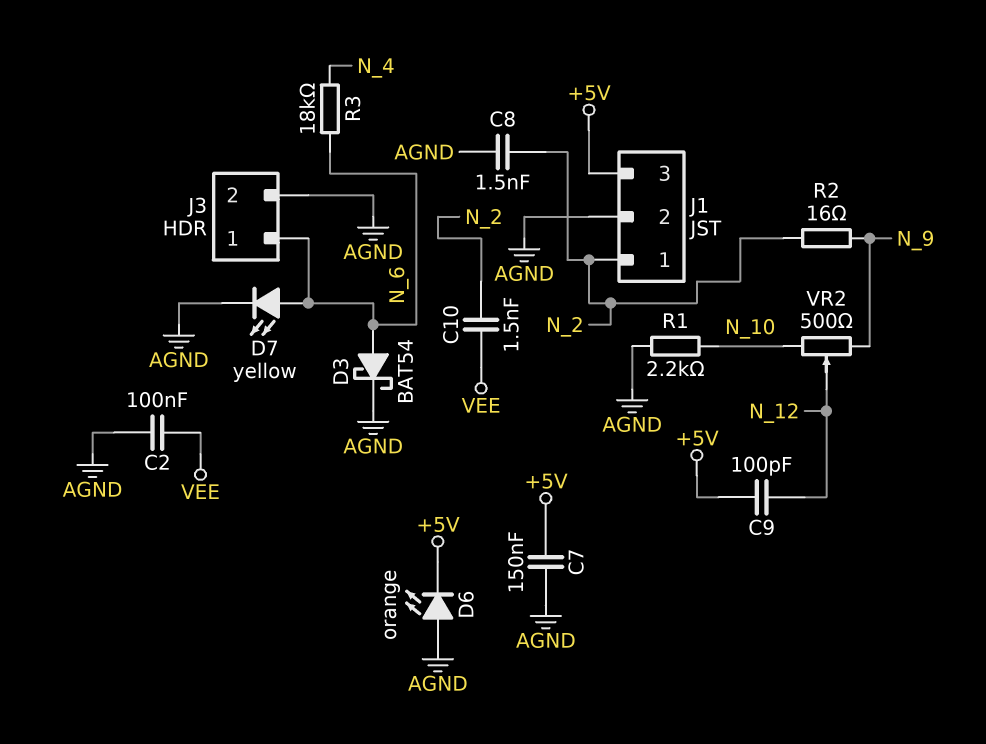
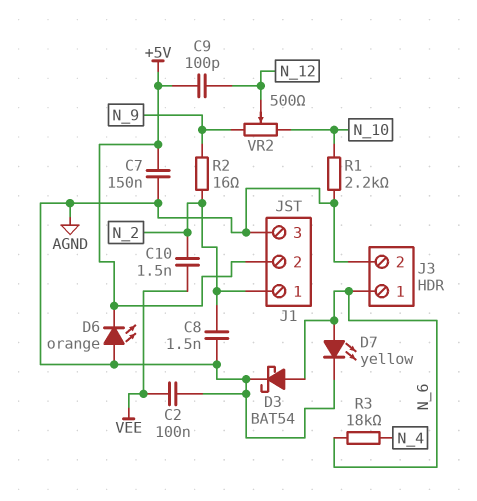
J1 pin 2: AGND -> +5V
J1 pin 3: +5V -> AGND

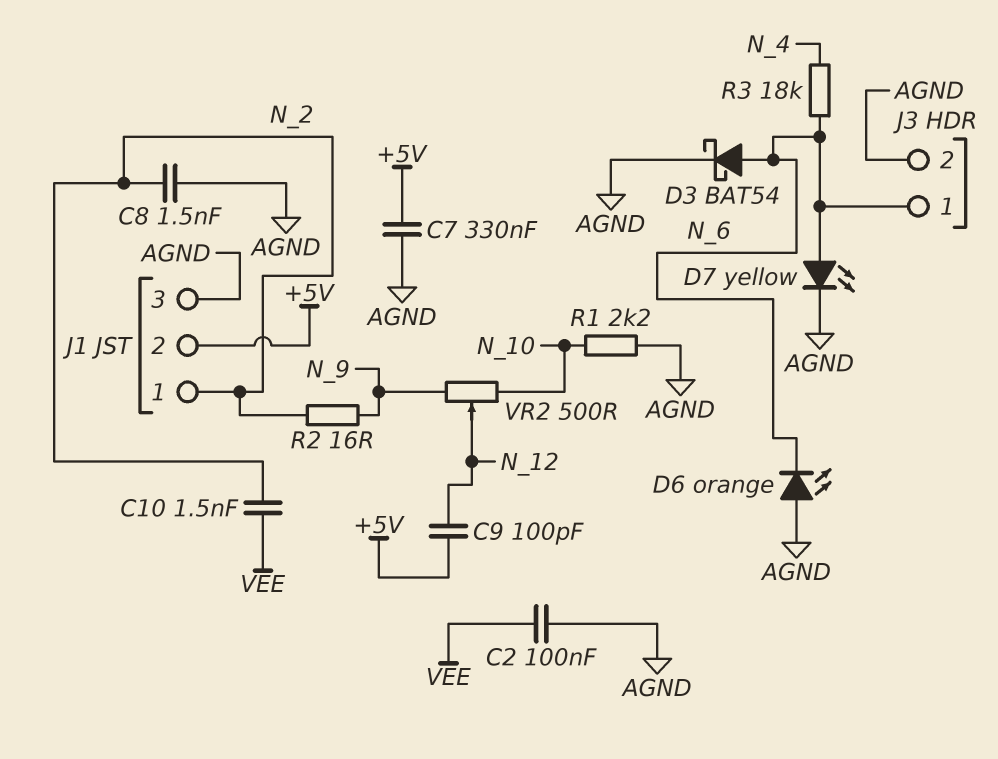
C7: 150nF (+5V, AGND) -> 330nF (+5V, AGND)
D6: LED orange (A AGND, K +5V) -> LED orange (A AGND, K N_6)

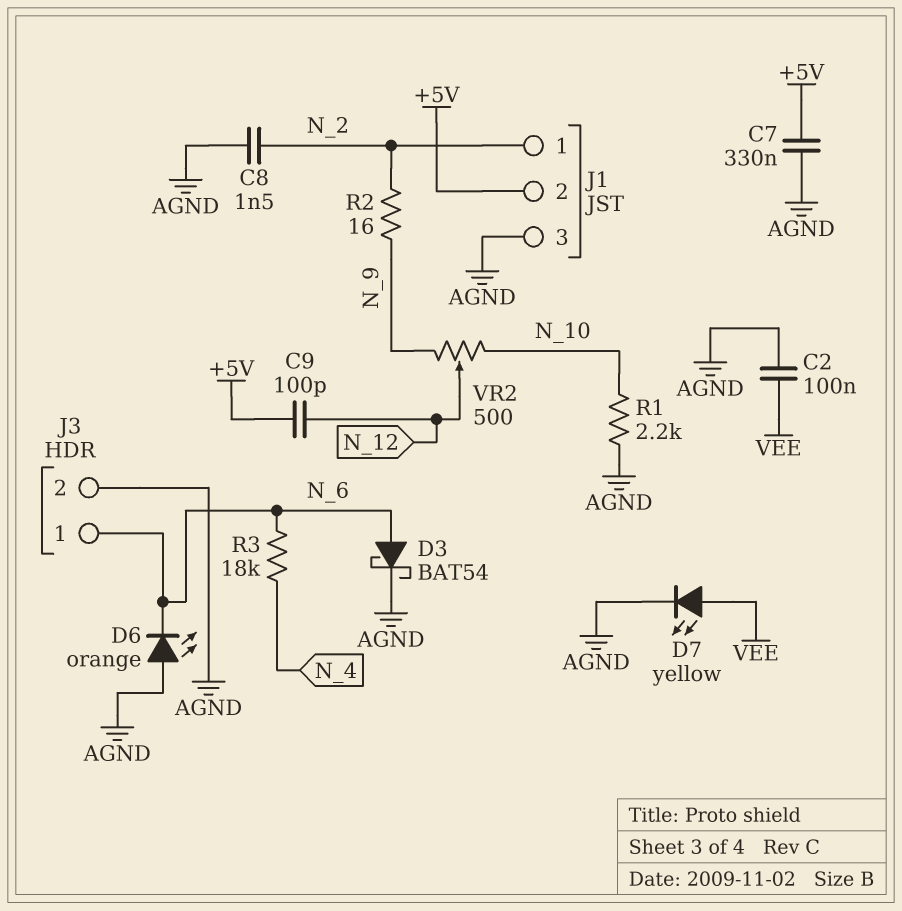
C10: 1.5nF (N_2, VEE) -> none
D7: LED yellow (A N_6, K AGND) -> LED yellow (A VEE, K AGND)

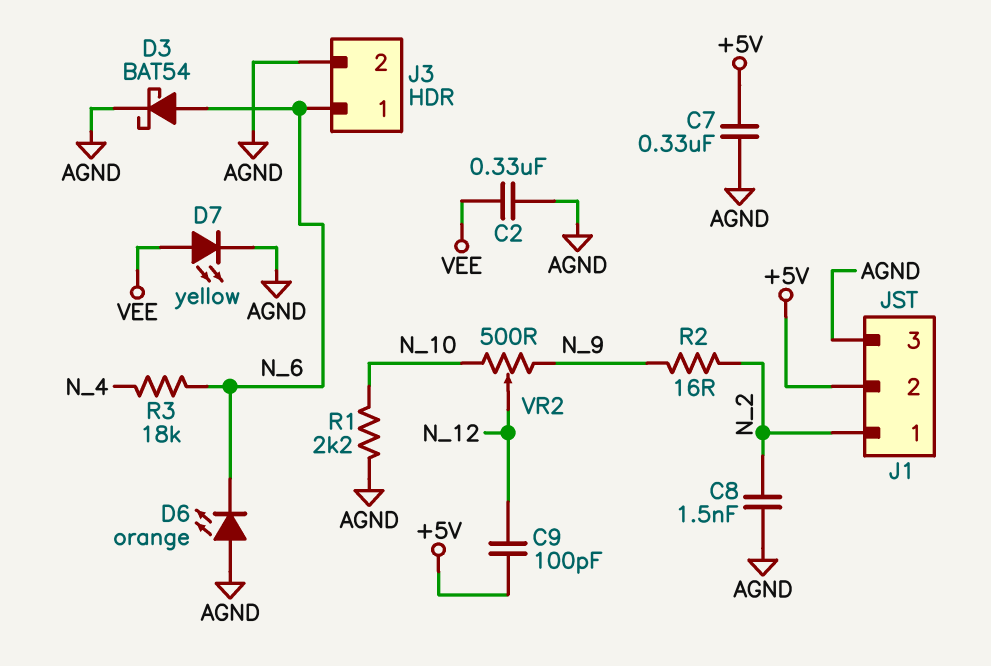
C2: 100nF (AGND, VEE) -> 330nF (AGND, VEE)

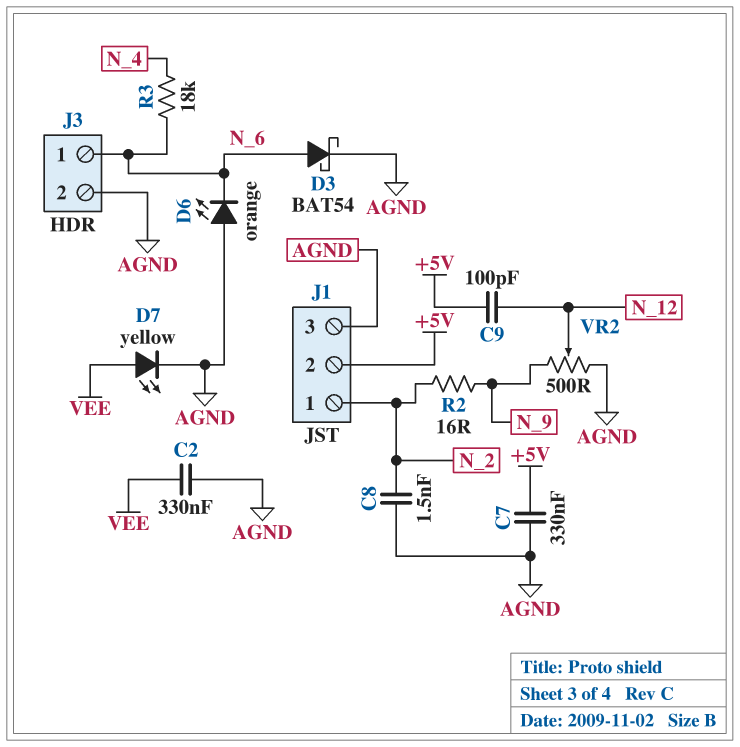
R1: 2.2k (AGND, N_10) -> none
VR2: 500 (N_9, N_10, wiper N_12) -> 500 (AGND, N_9, wiper N_12)

